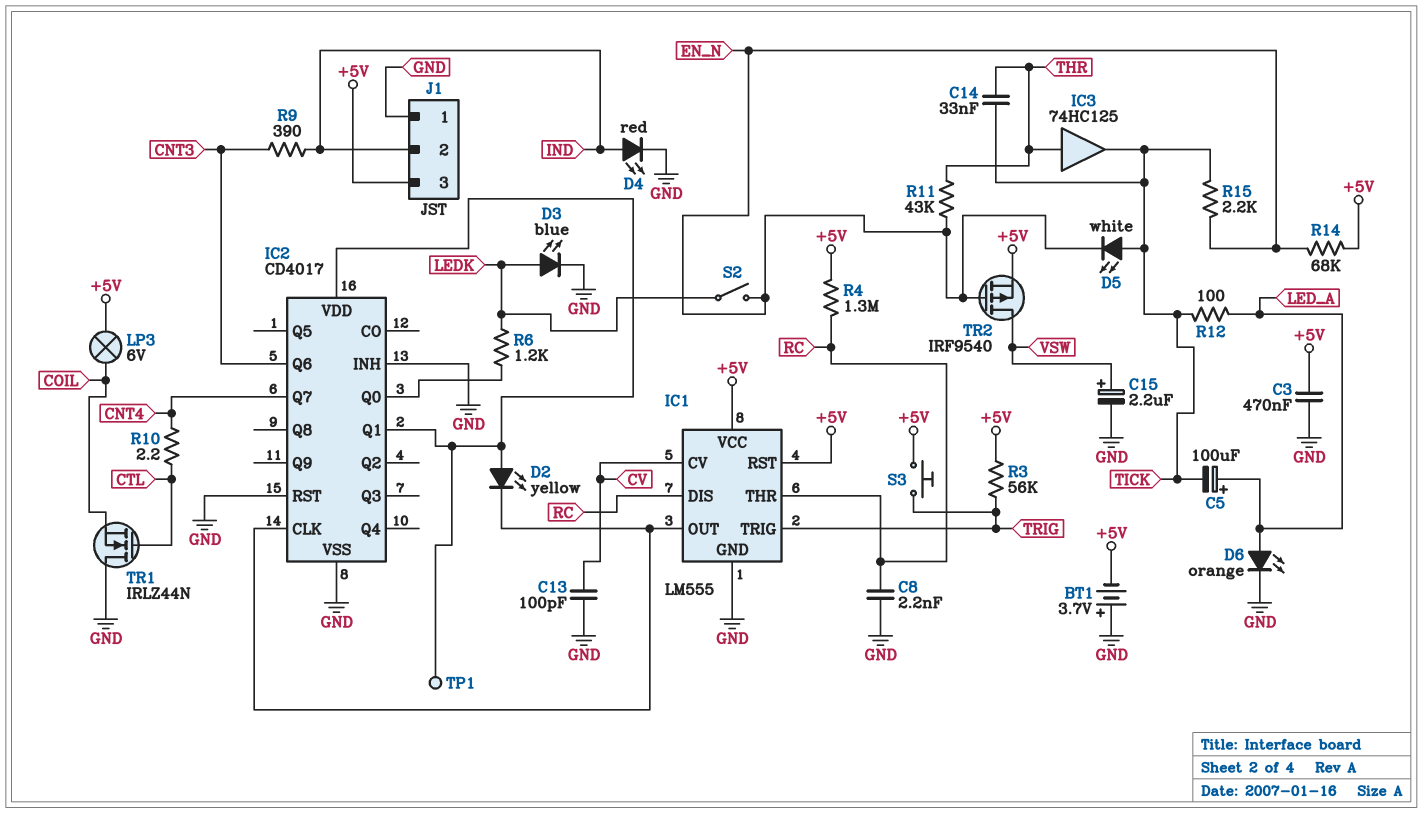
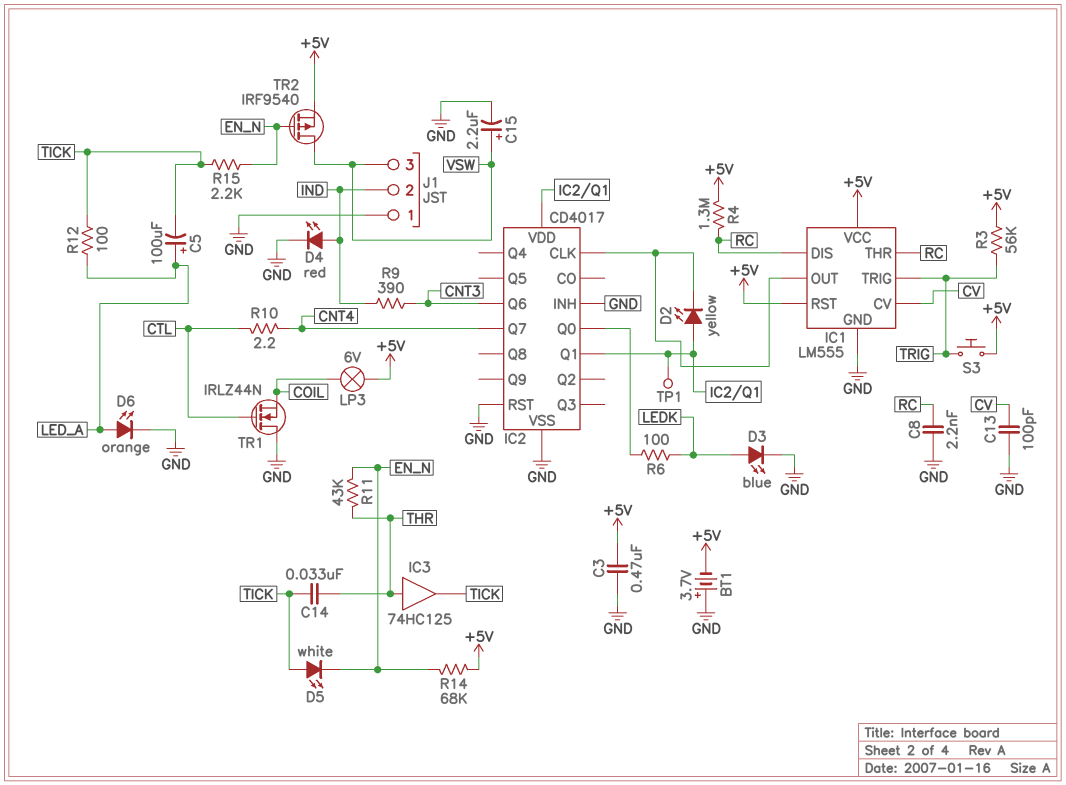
J1 pin 3: +5V -> VSW
R6: 1.2k (IC2/Q0, LEDK) -> 100 (IC2/Q0, LEDK)
S2: switch (EN_N, LEDK) -> none

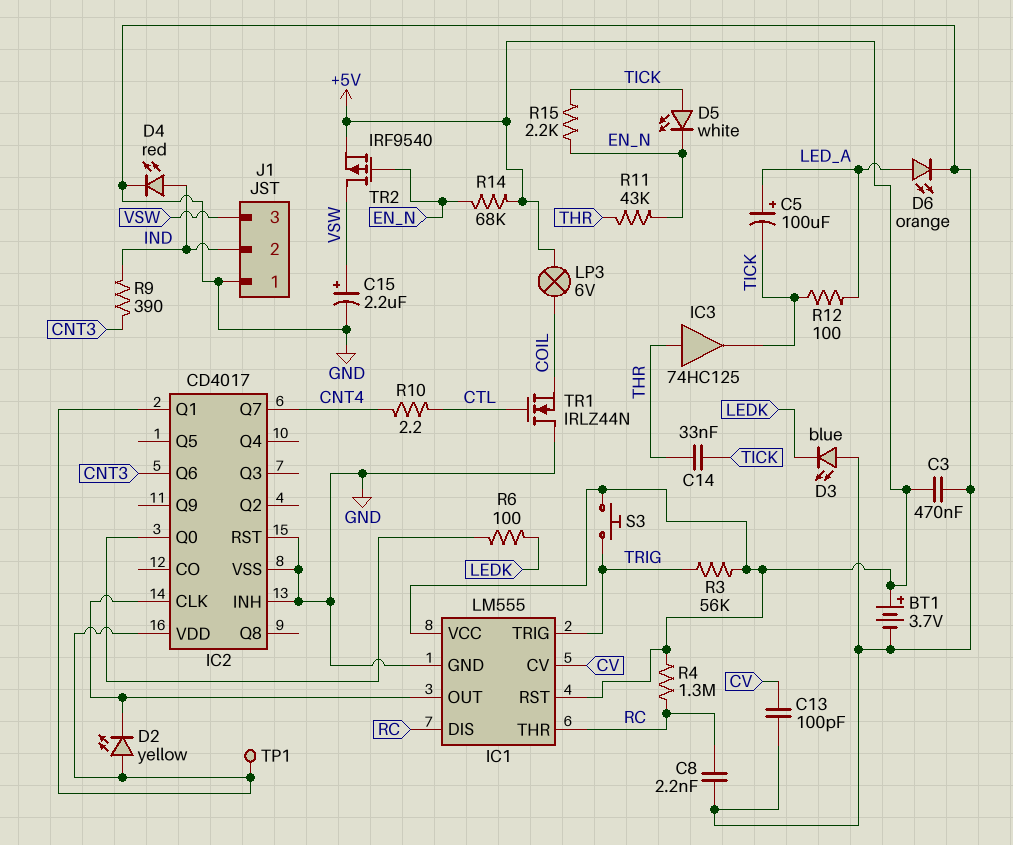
BT1: 3.7V (plus GND, minus +5V) -> 3.7V (plus +5V, minus GND)
D3: LED blue (A LEDK, K GND) -> LED blue (A GND, K LEDK)

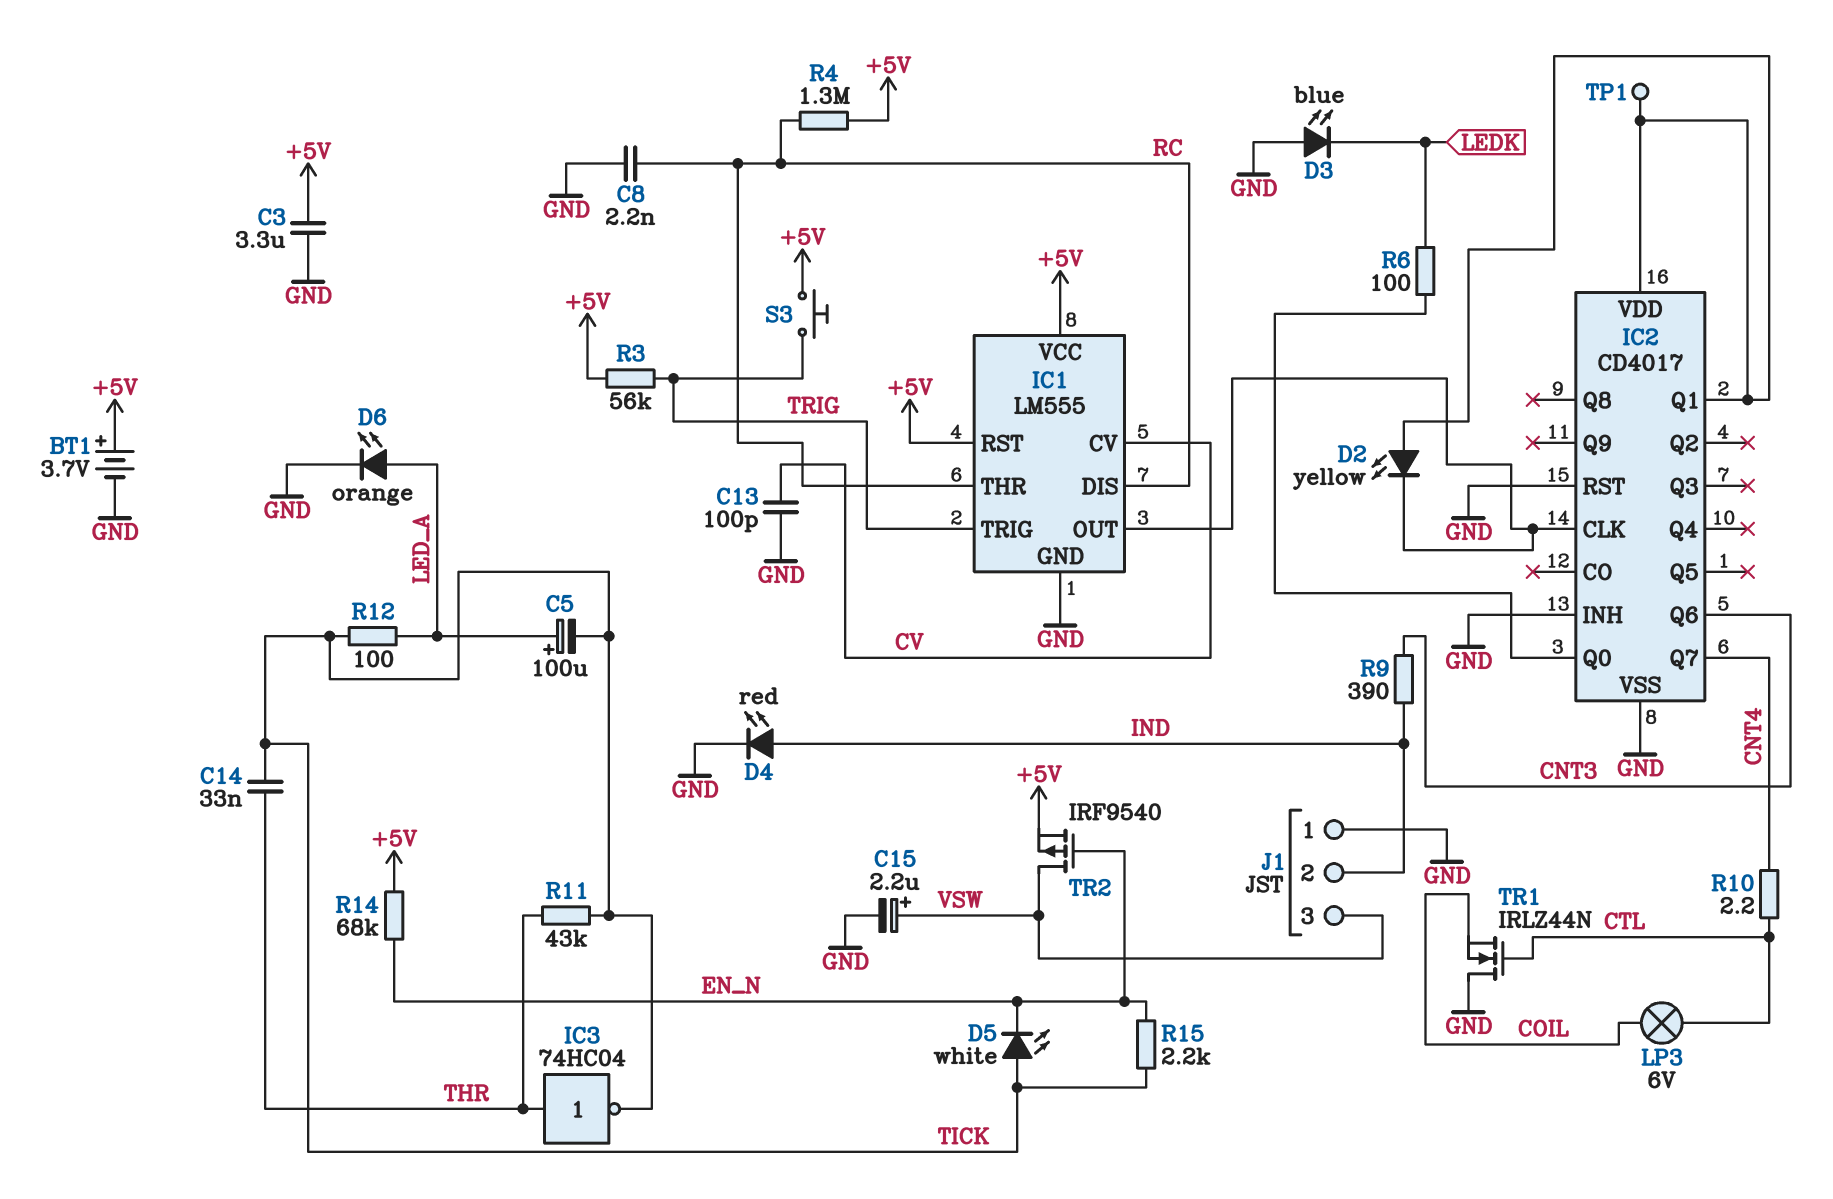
C3: 470nF (+5V, GND) -> 3.3uF (+5V, GND)
IC3: buffer 74HC125 (in THR, out TICK) -> NOT 74HC04 (in THR, out TICK)
LP3: lamp 6V (+5V, COIL) -> lamp 6V (COIL, CTL)
R11: 43k (EN_N, THR) -> 43k (THR, TICK)

